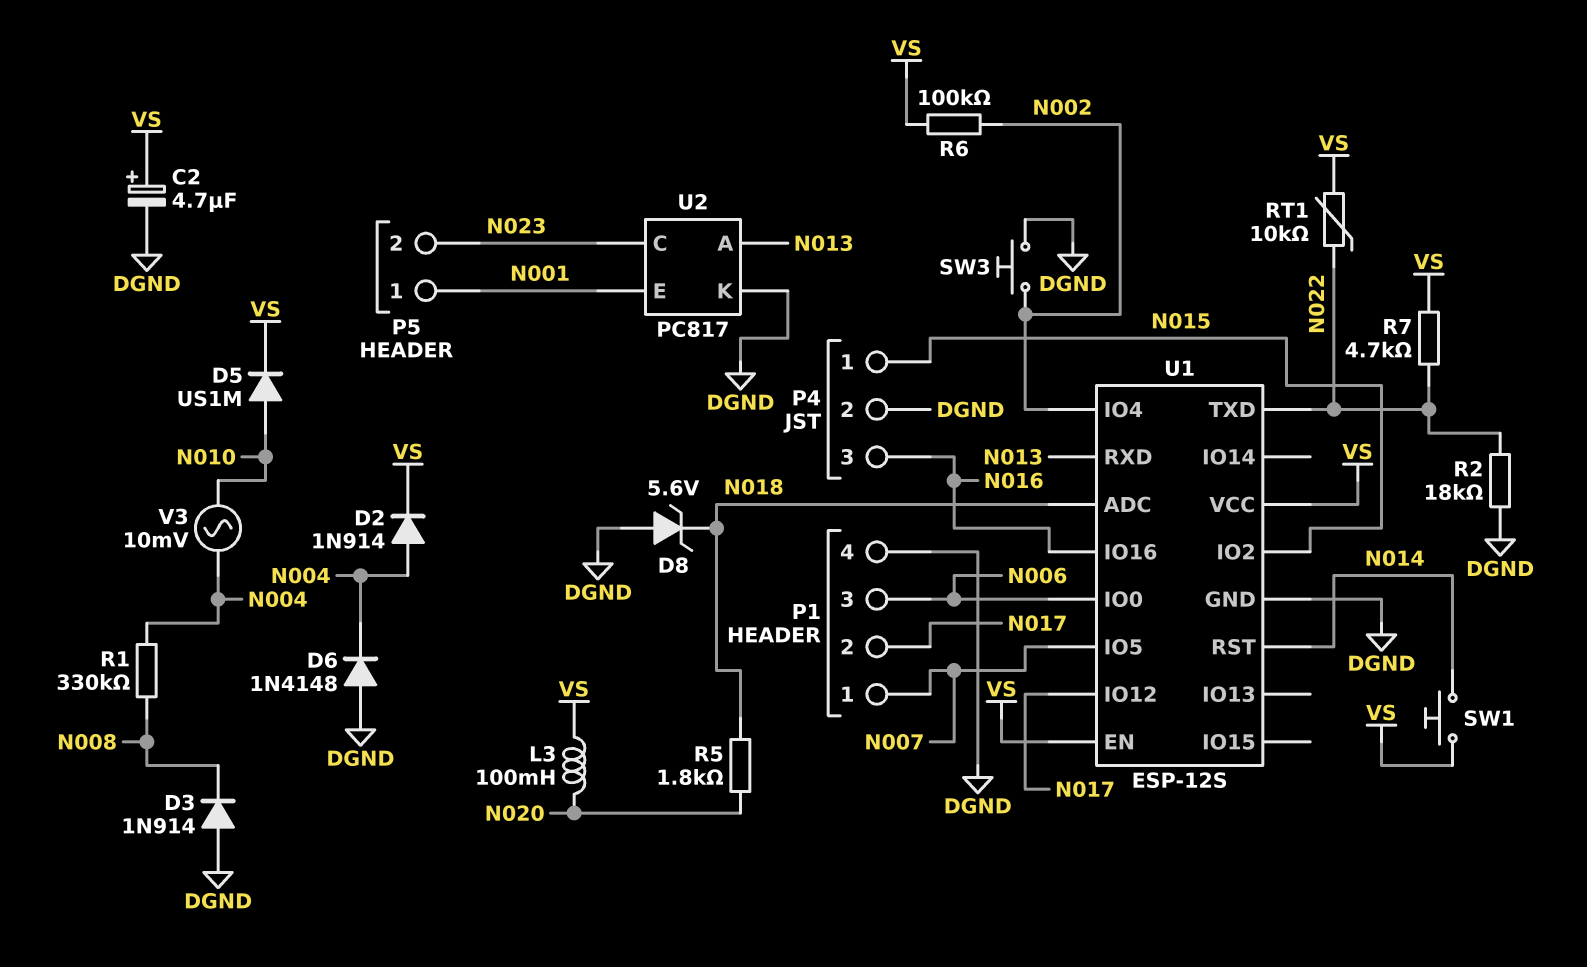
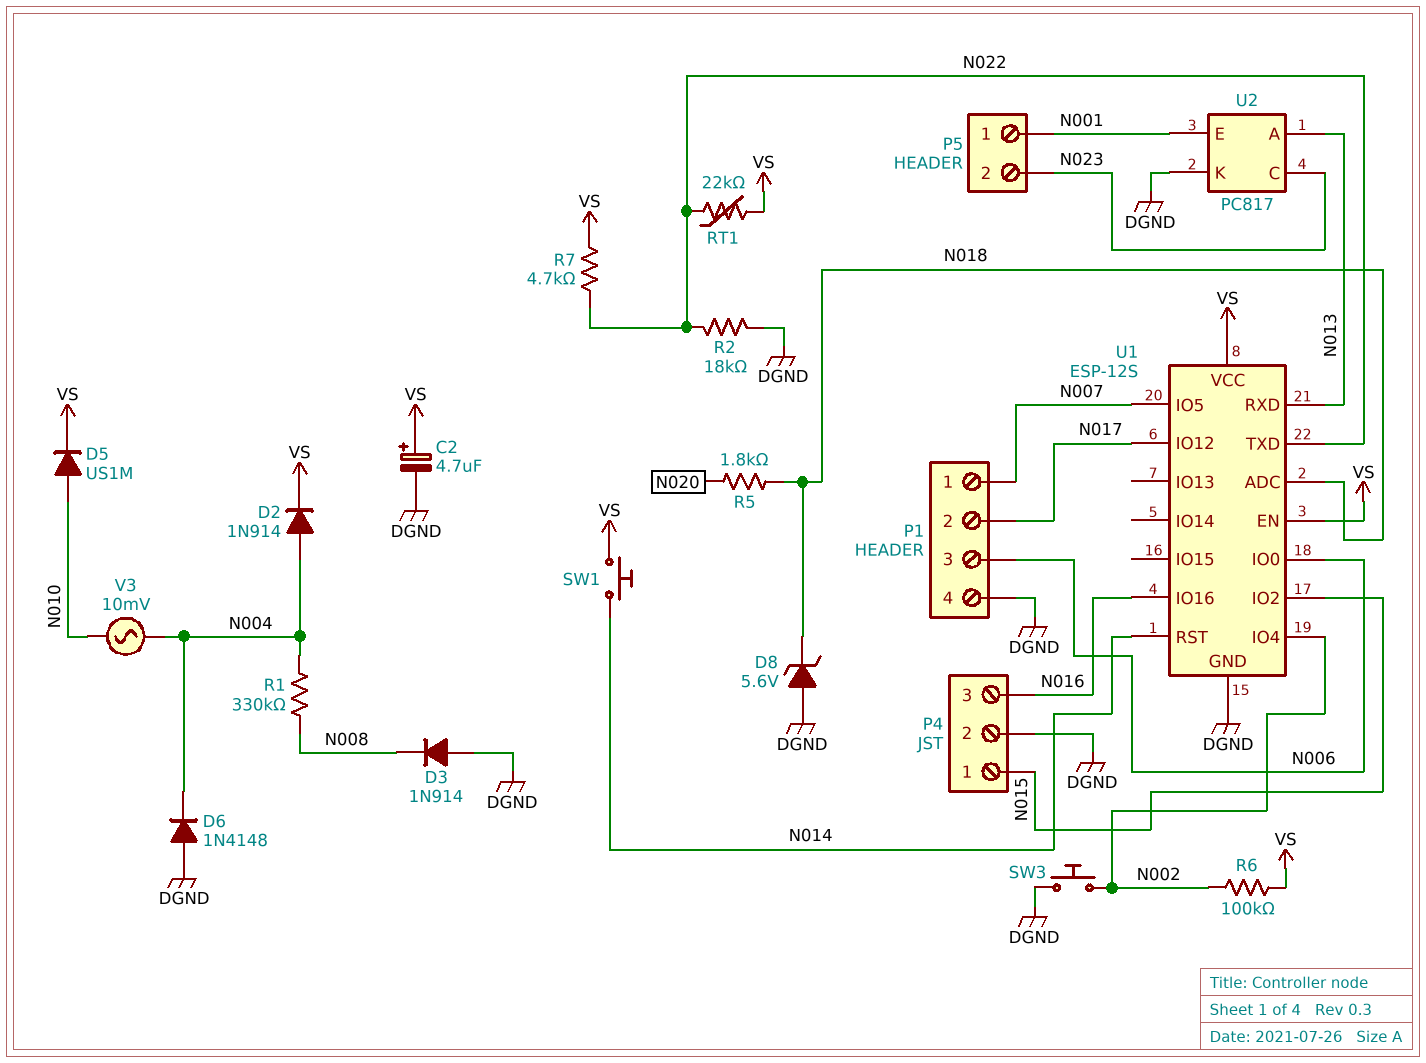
L3: 100mH (N020, VS) -> none
RT1: 10k (N022, VS) -> 22k (N022, VS)

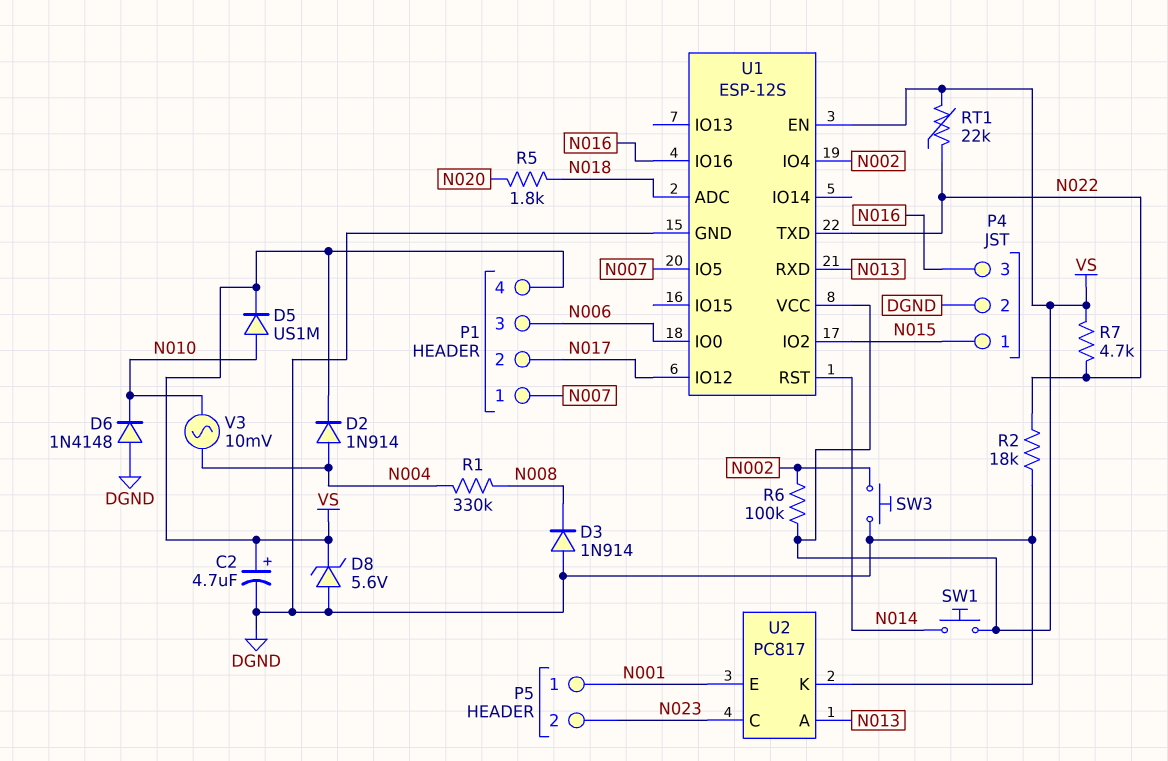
D6: diode 1N4148 (A DGND, K N004) -> diode 1N4148 (A DGND, K N010)
D8: zener 5.6V (A DGND, K N018) -> zener 5.6V (A DGND, K VS)
P1 pin 4: DGND -> VS

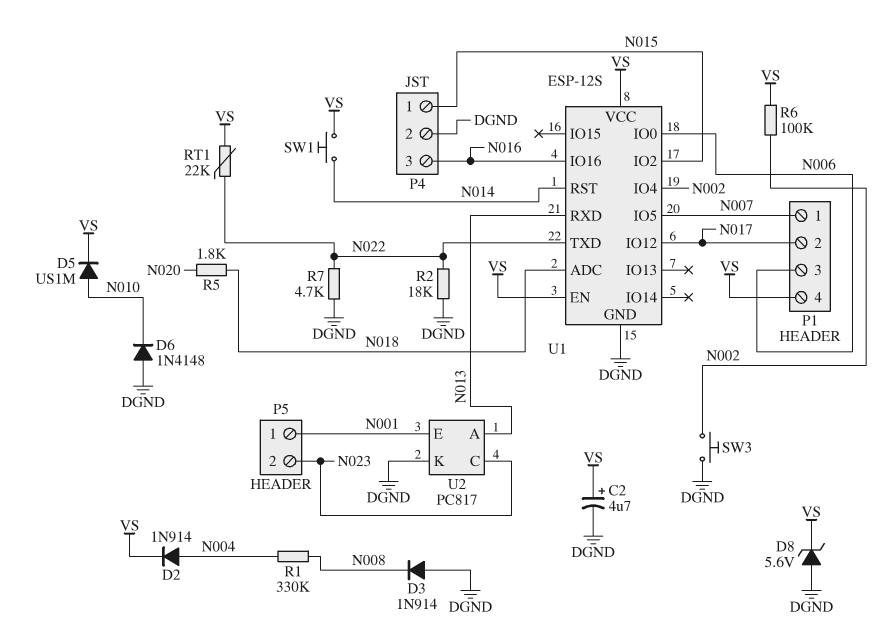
R7: 4.7k (N022, VS) -> 4.7k (DGND, N022)
V3: AC 10mV (N004, N010) -> none

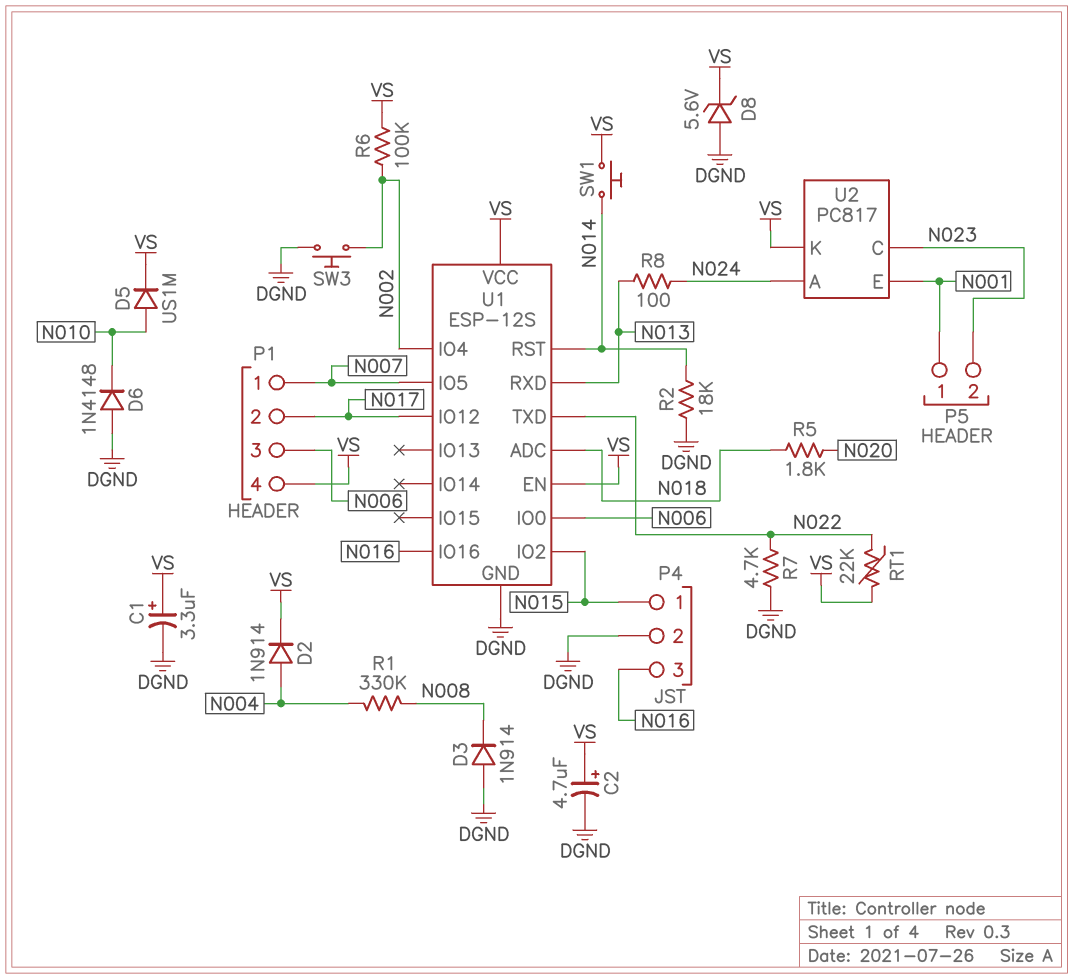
C1: none -> 3.3uF (plus VS, minus DGND)
R2: 18k (DGND, N022) -> 18k (DGND, N014)
R8: none -> 100 (N013, N024)
U2 pin A: N013 -> N024
U2 pin K: DGND -> VS

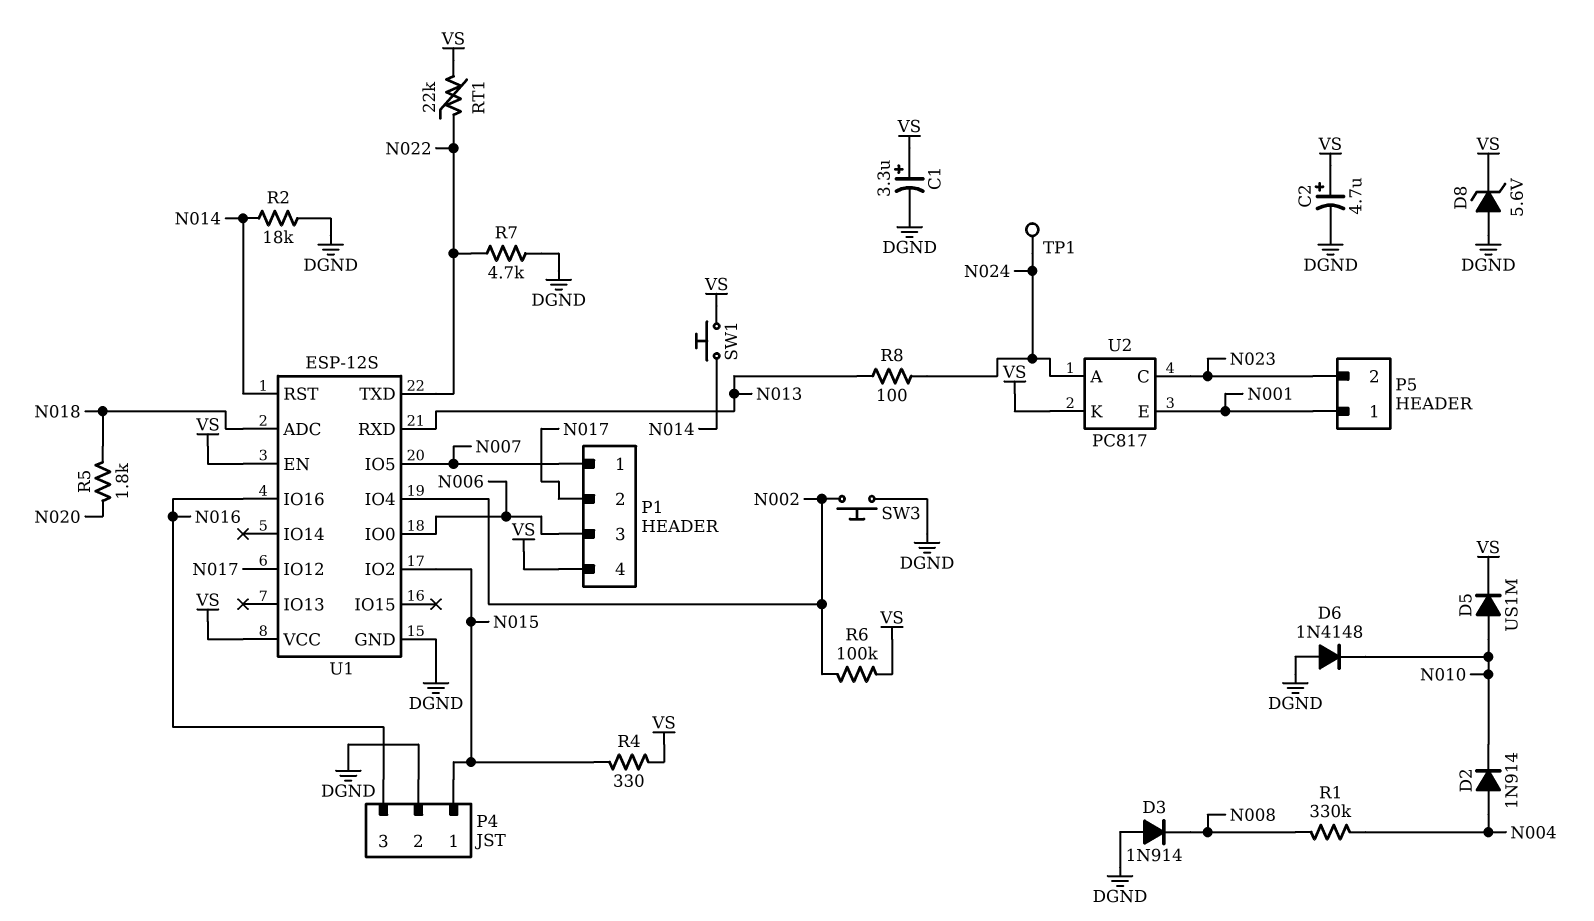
D2: diode 1N914 (A N004, K VS) -> diode 1N914 (A N004, K N010)
R4: none -> 330 (N015, VS)
TP1: none -> test point (N024)

